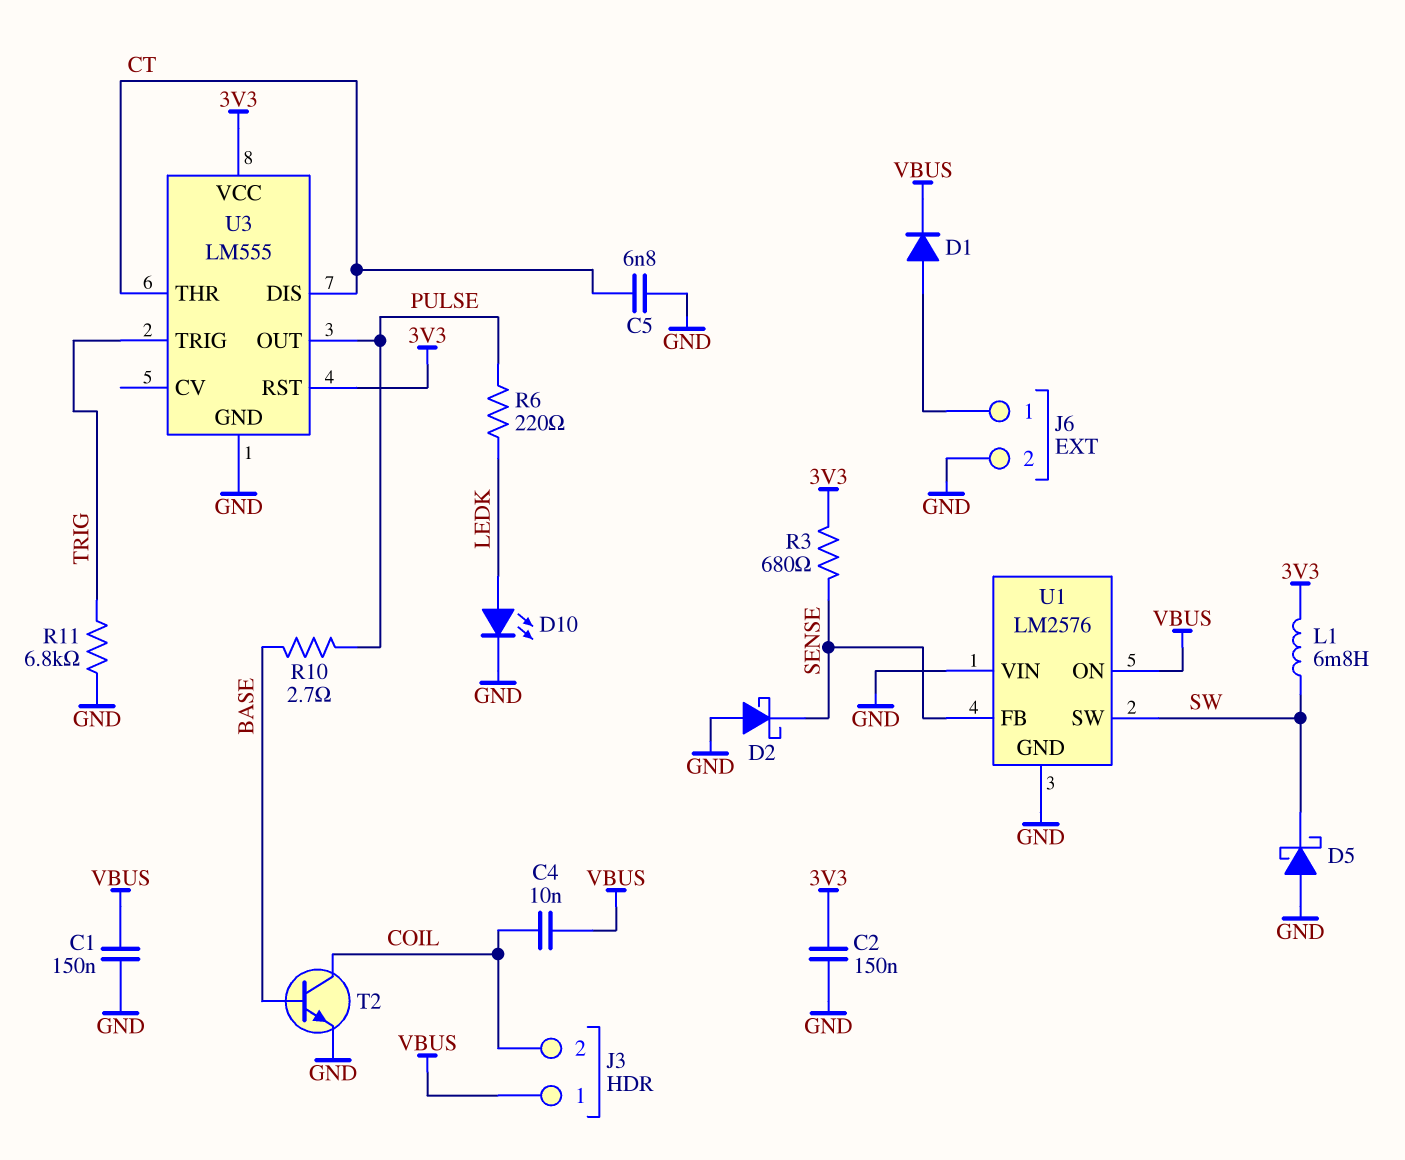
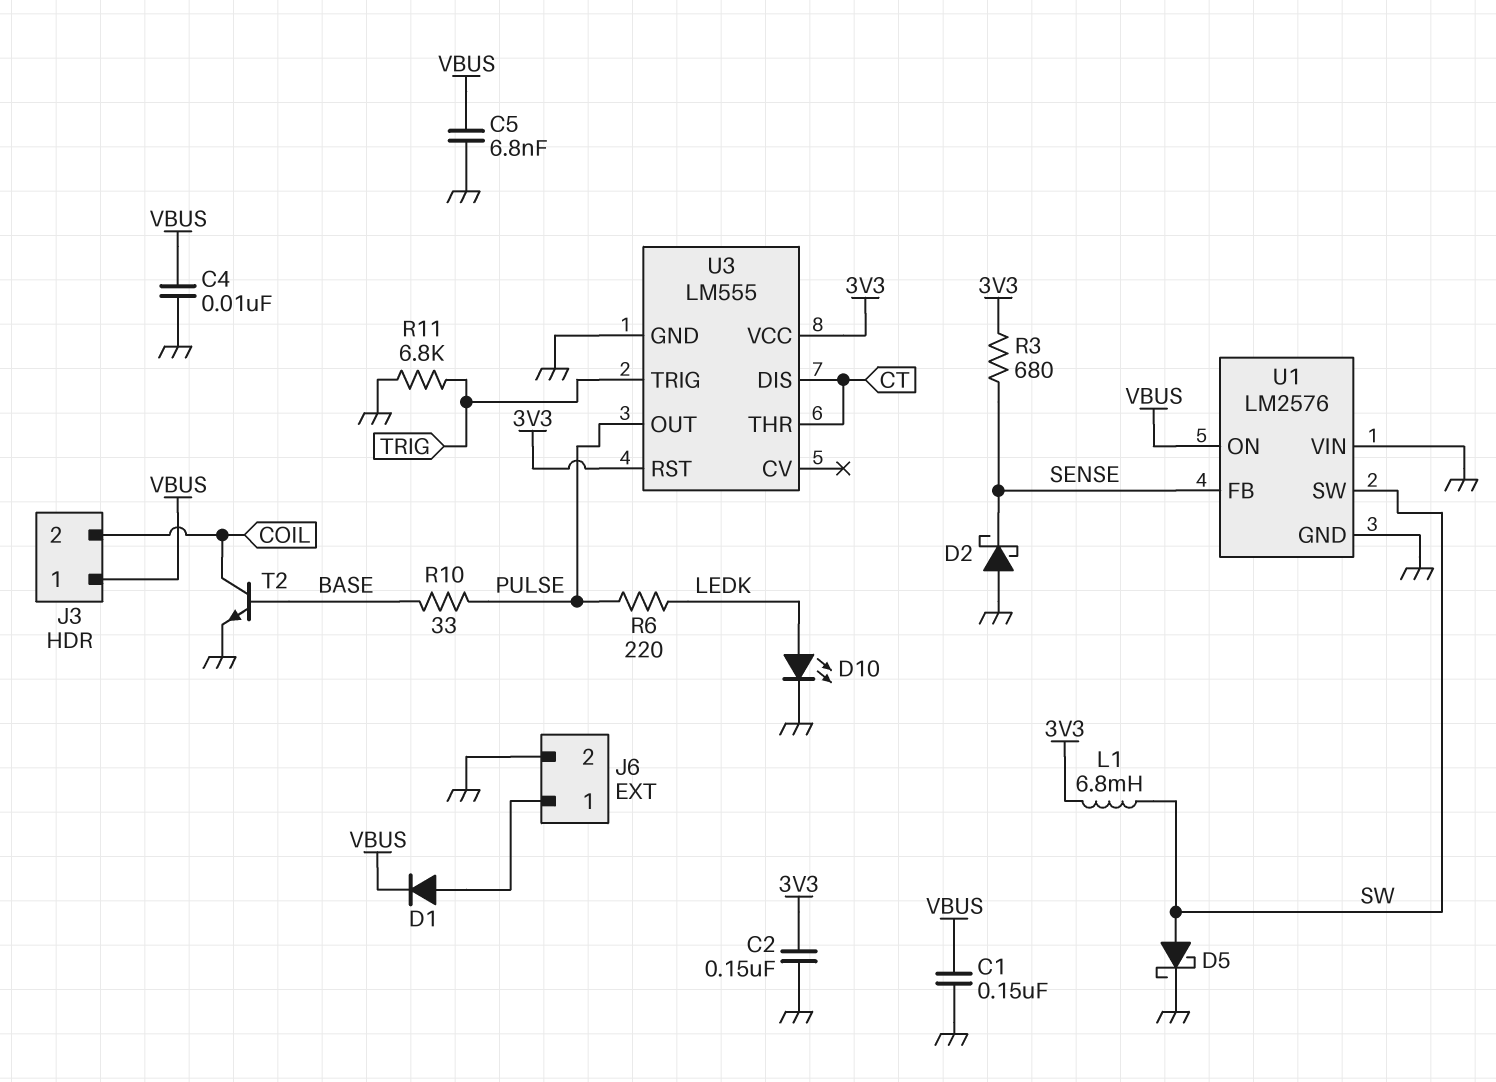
C4: 10nF (COIL, VBUS) -> 10nF (GND, VBUS)
C5: 6.8nF (CT, GND) -> 6.8nF (GND, VBUS)
D5: schottky (A GND, K SW) -> schottky (A SW, K GND)
R10: 2.7 (BASE, PULSE) -> 33 (BASE, PULSE)

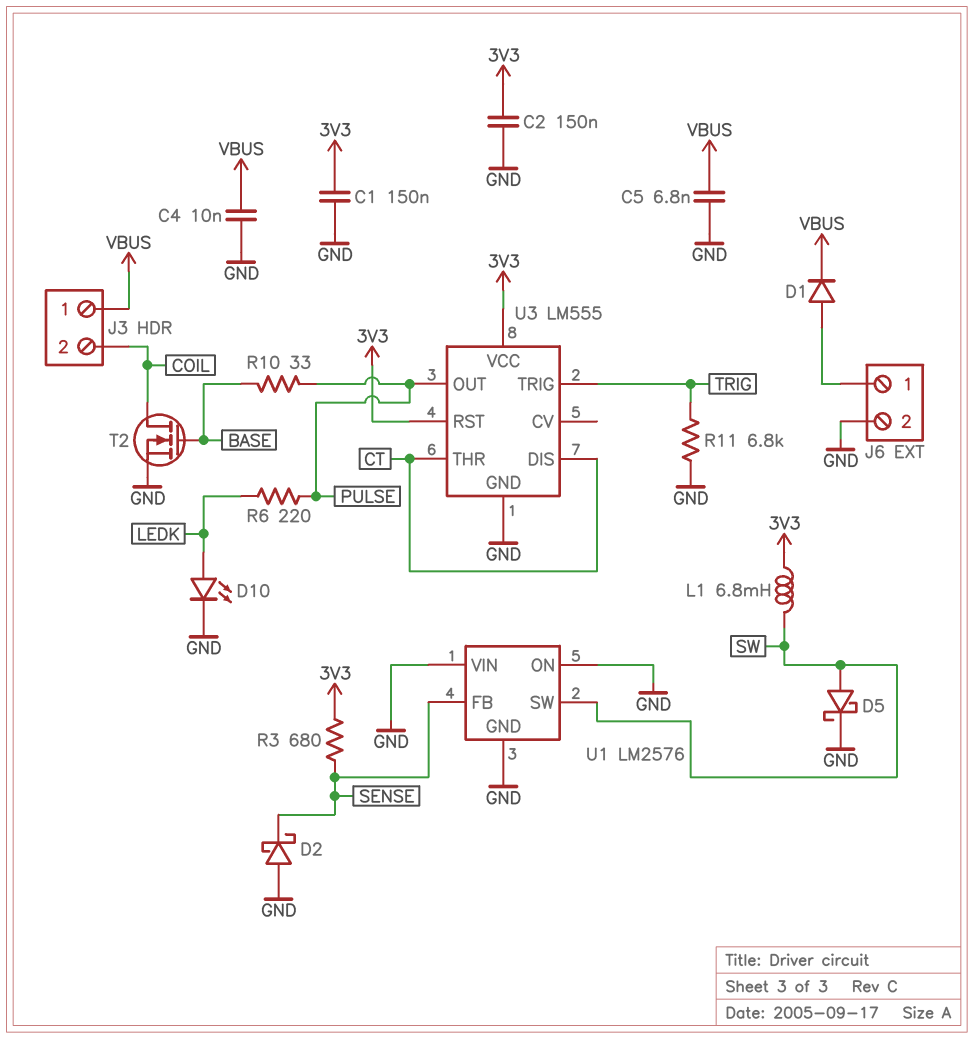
C1: 150nF (GND, VBUS) -> 150nF (3V3, GND)
T2: NPN (B BASE, C COIL, E GND) -> NMOS (G BASE, D COIL, S GND)
U1 pin ON: VBUS -> GND

